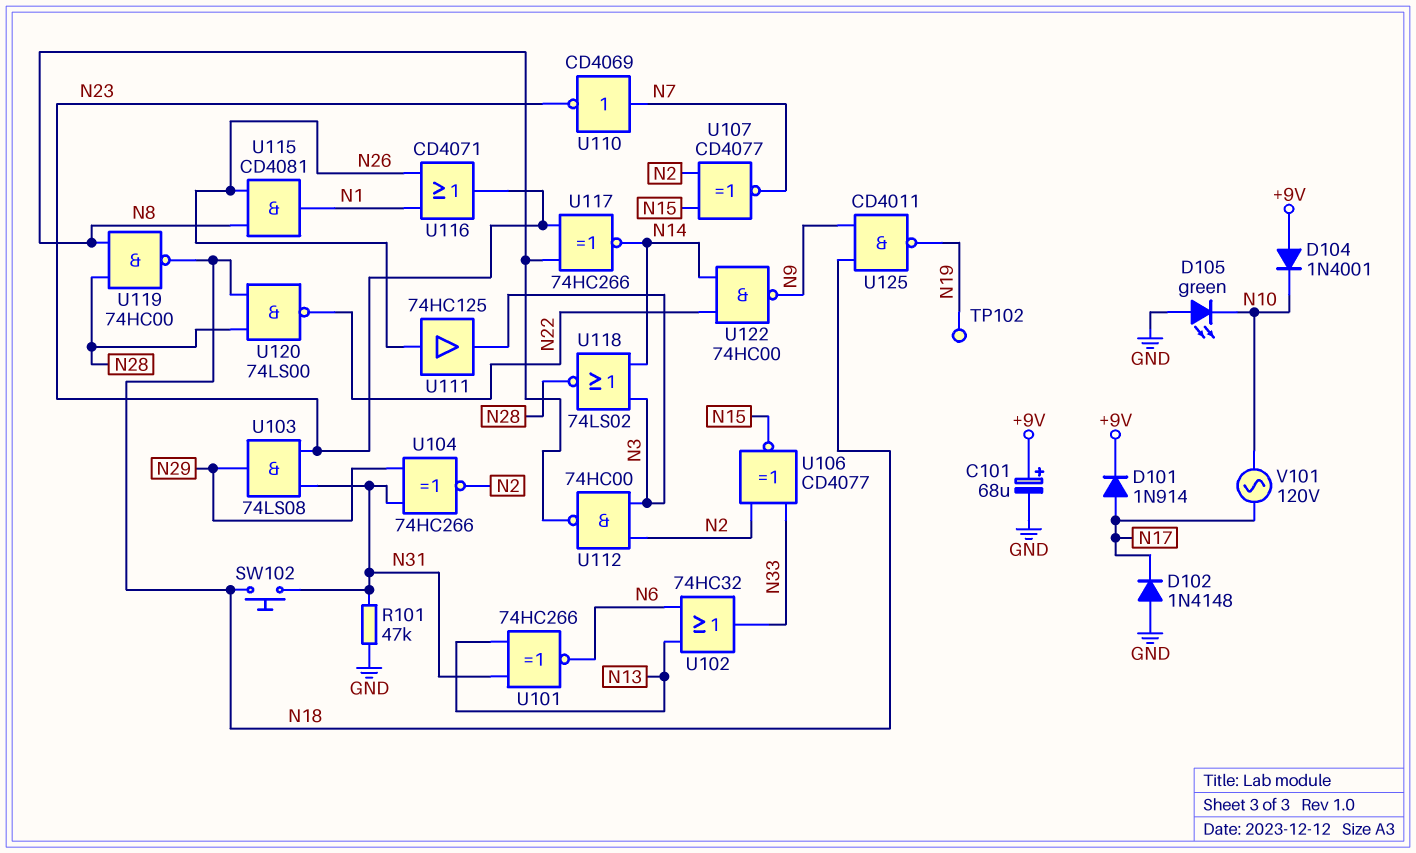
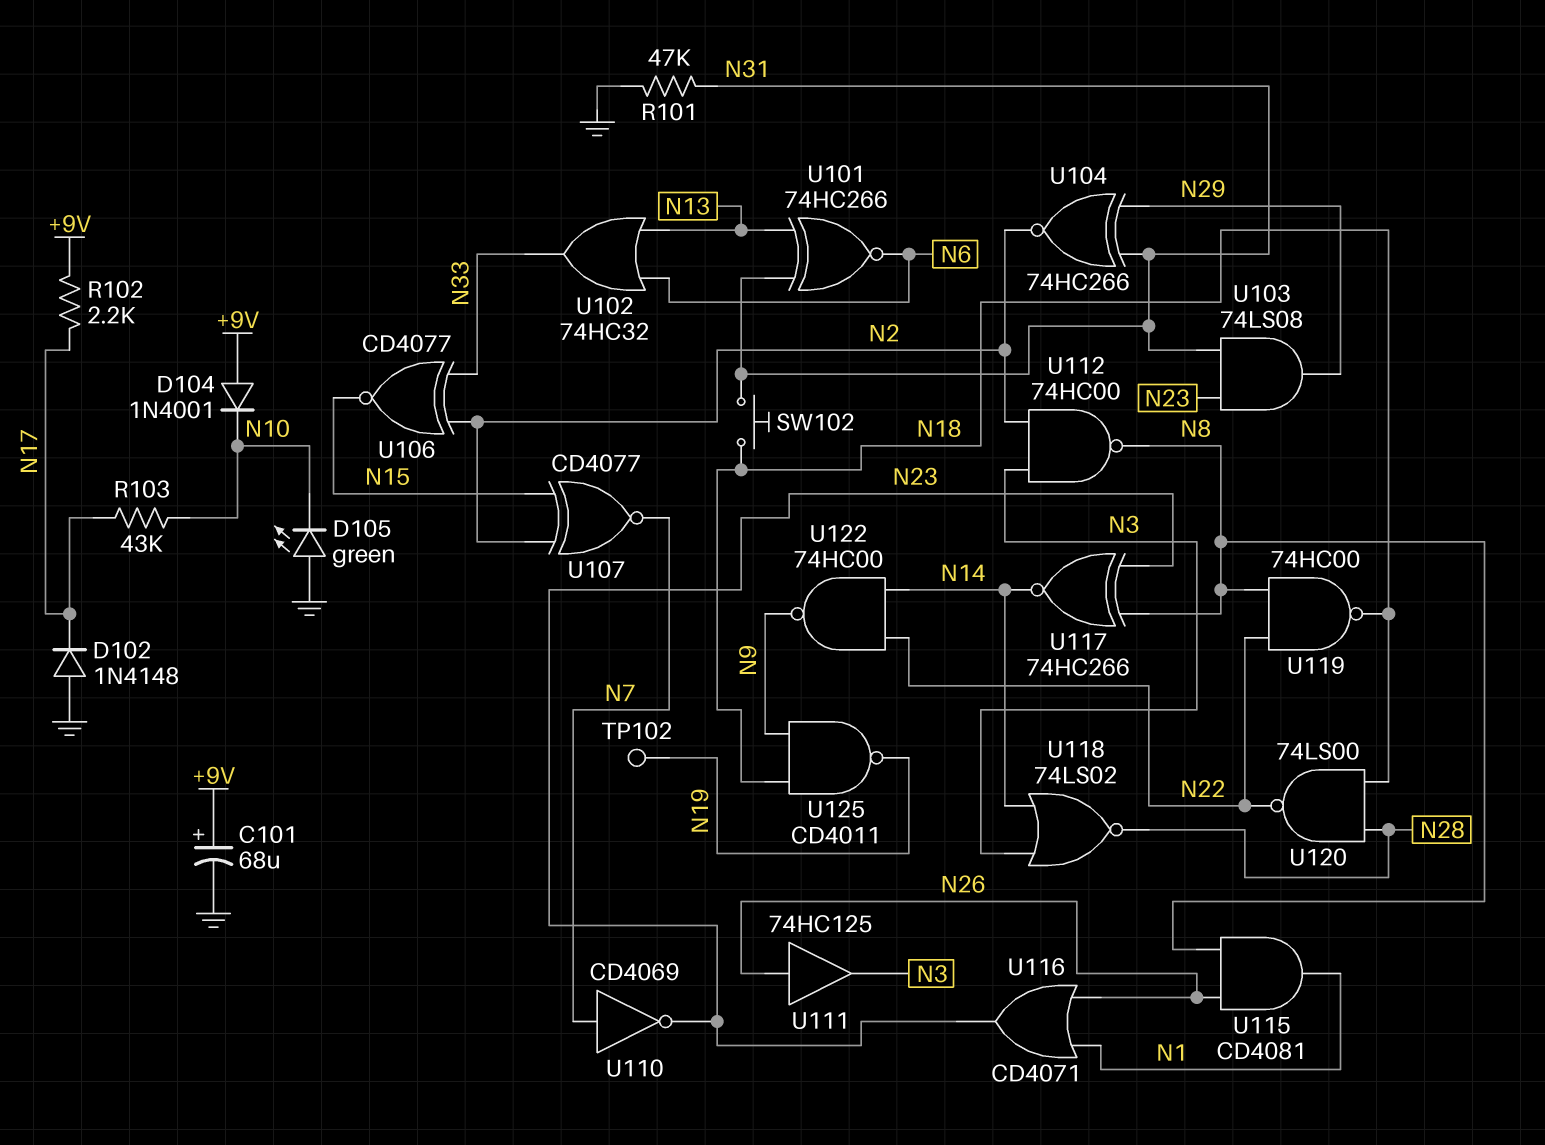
D101: diode 1N914 (A N17, K +9V) -> none
R102: none -> 2.2k (+9V, N17)
R103: none -> 43k (N10, N17)
U119: NAND 74HC00 (in N8, in N28, out N18) -> NAND 74HC00 (in N8, in N22, out N18)
V101: AC 120V (N10, N17) -> none

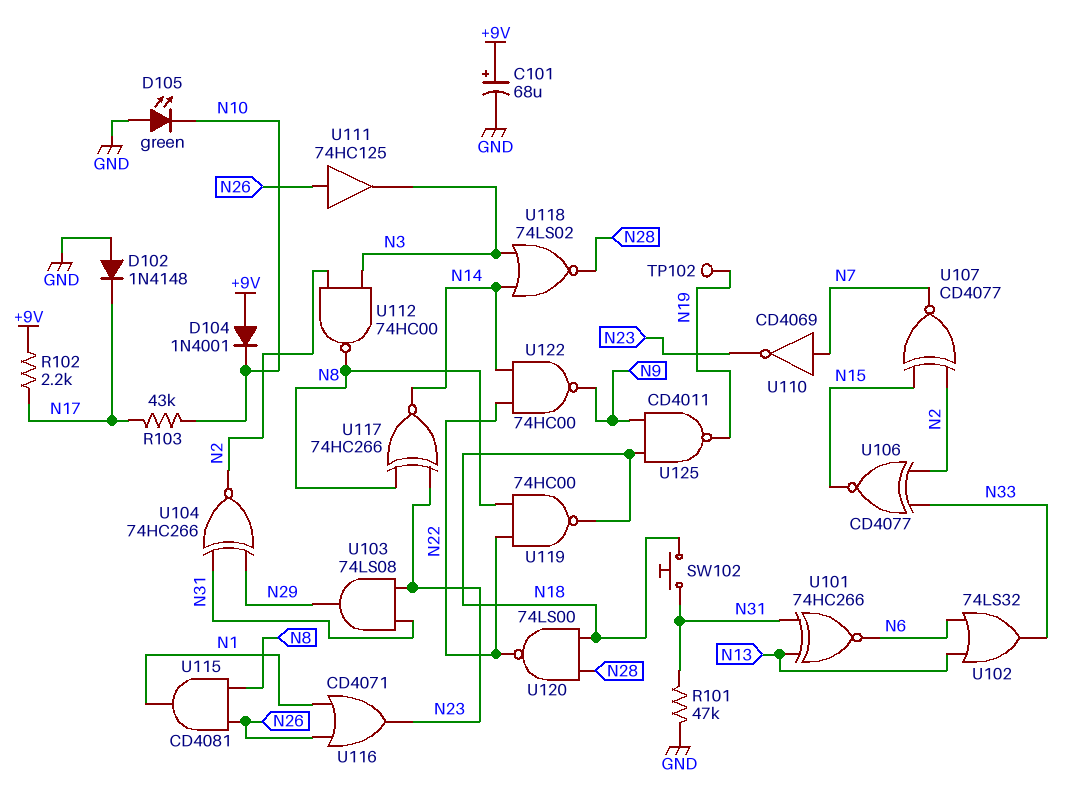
U102: OR 74HC32 (in N6, in N13, out N33) -> OR 74LS32 (in N6, in N13, out N33)

